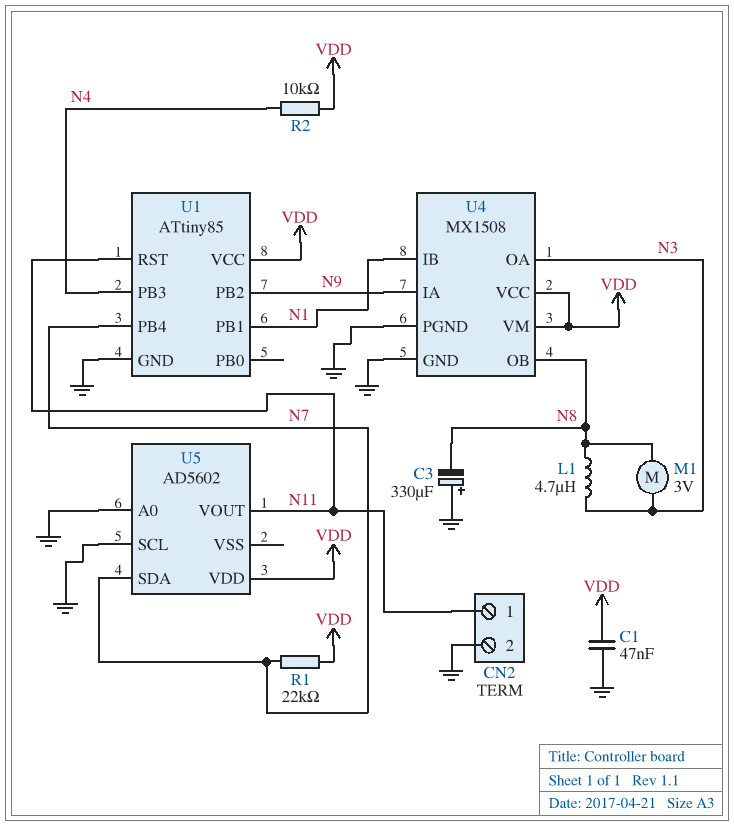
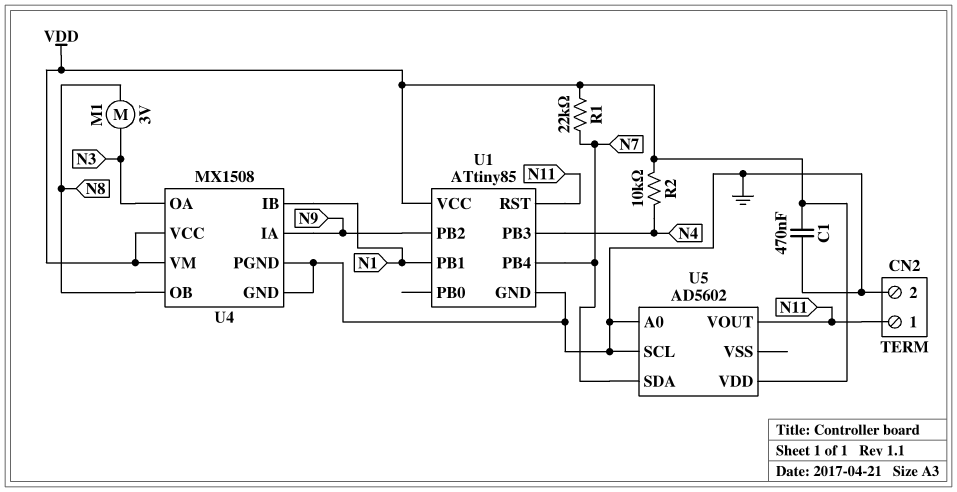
C1: 47nF (GND, VDD) -> 470nF (GND, VDD)
C3: 330uF (plus GND, minus N8) -> none
L1: 4.7uH (N3, N8) -> none

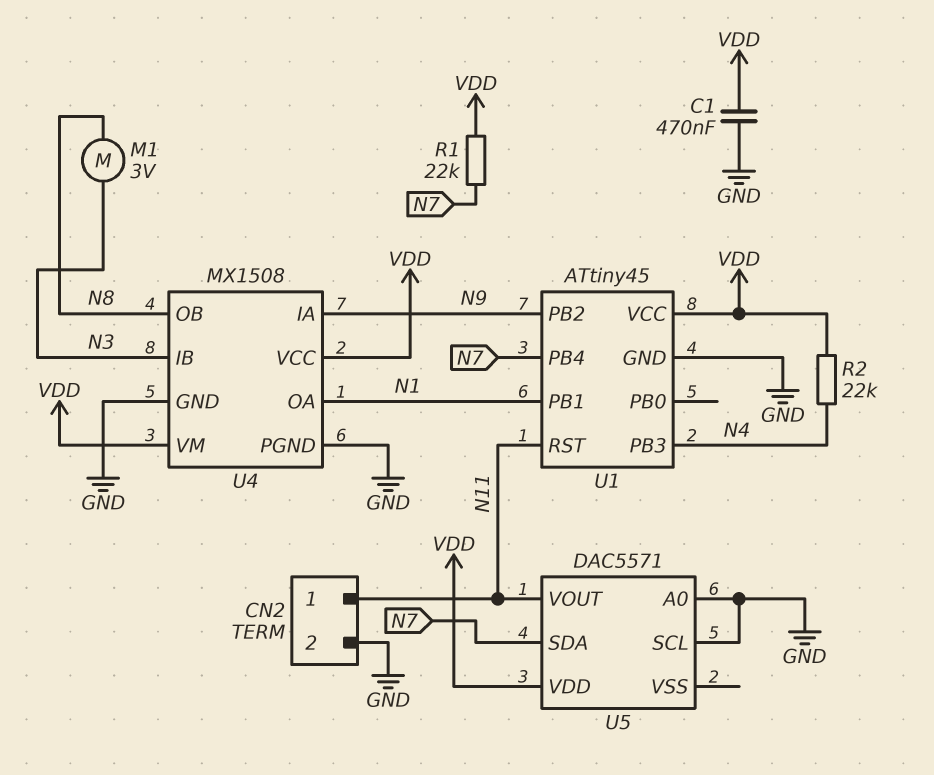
R2: 10k (N4, VDD) -> 22k (N4, VDD)
U1: ATtiny85 -> ATtiny45
U4 pin IB: N1 -> N3
U4 pin OA: N3 -> N1
U5: AD5602 -> DAC5571

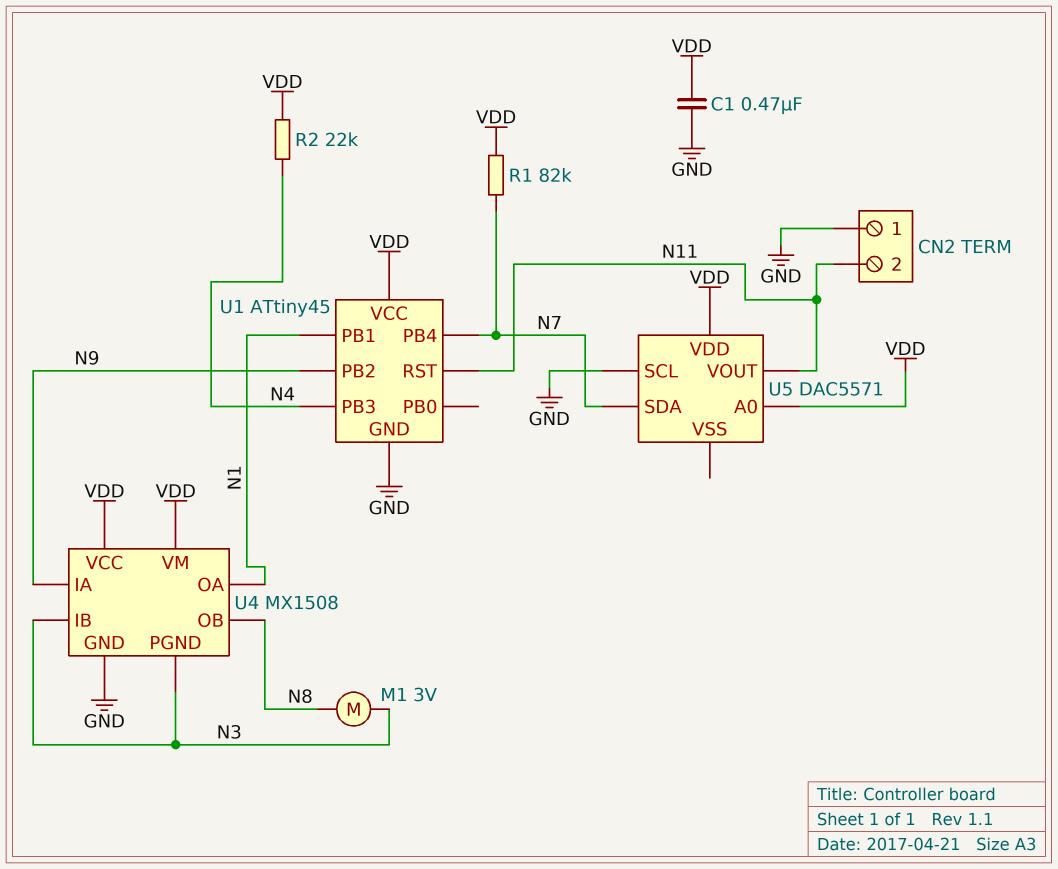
CN2 pin 1: N11 -> GND
CN2 pin 2: GND -> N11
R1: 22k (N7, VDD) -> 82k (N7, VDD)
U4 pin PGND: GND -> N3
U5 pin A0: GND -> VDD

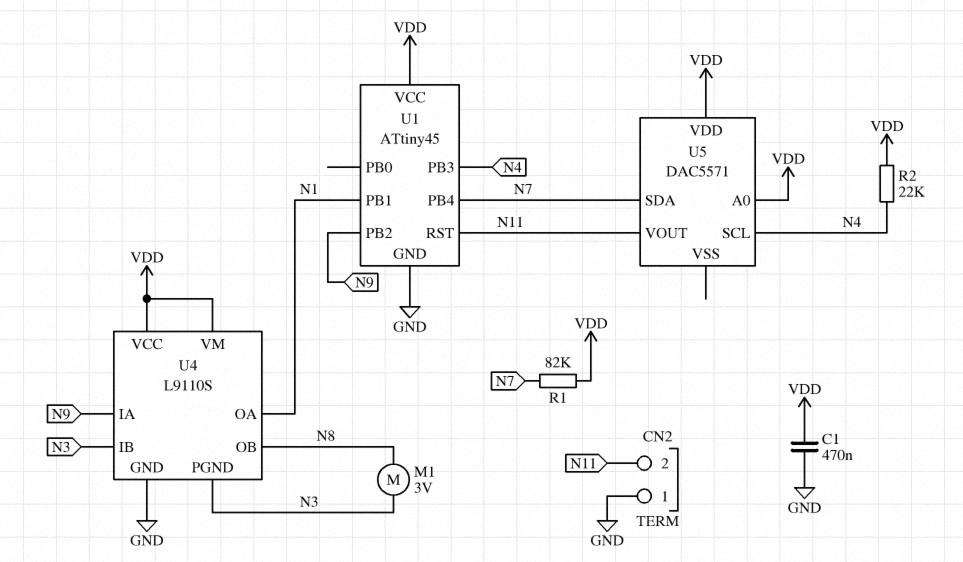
U4: MX1508 -> L9110S
U5 pin SCL: GND -> N4

